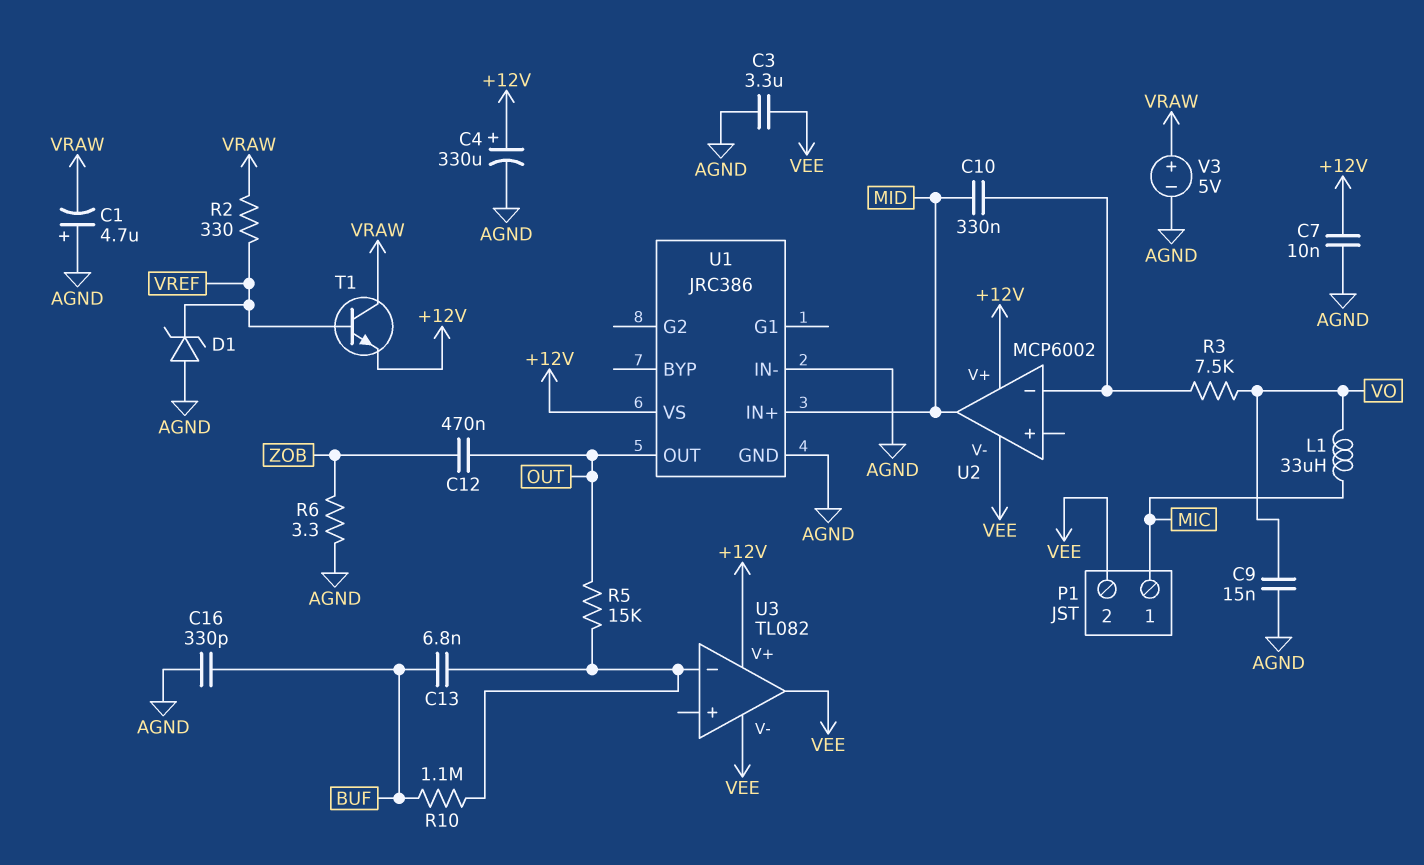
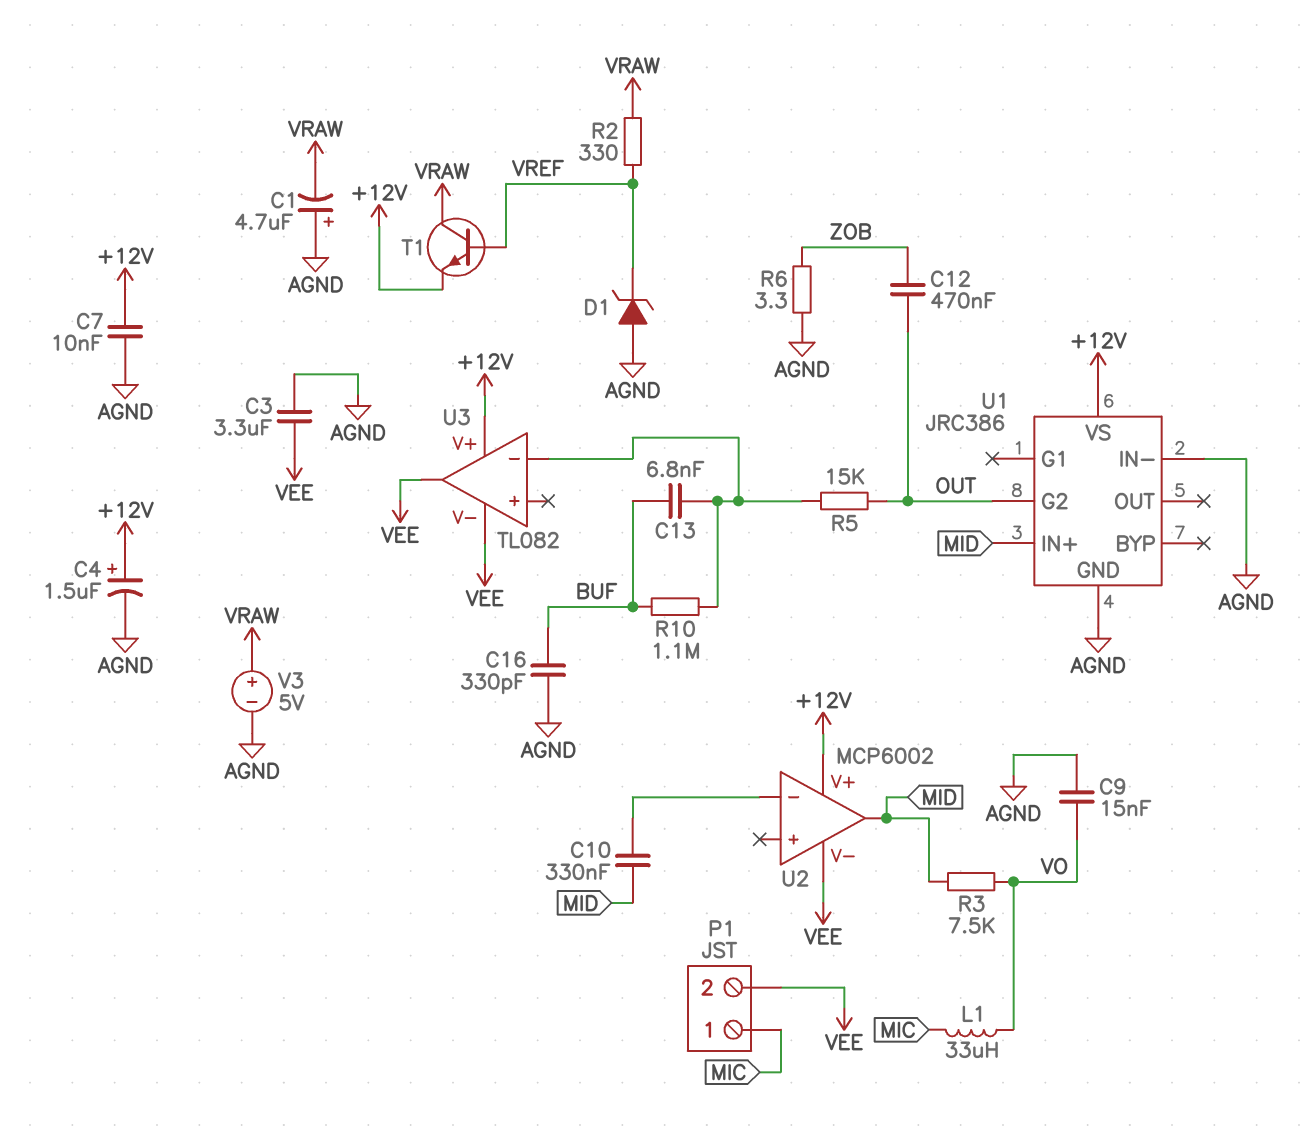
C4: 330uF (plus +12V, minus AGND) -> 1.5uF (plus +12V, minus AGND)
R3: 7.5k (U2/in-, VO) -> 7.5k (MID, VO)
U1 pin G2: none -> OUT
U1 pin OUT: OUT -> none

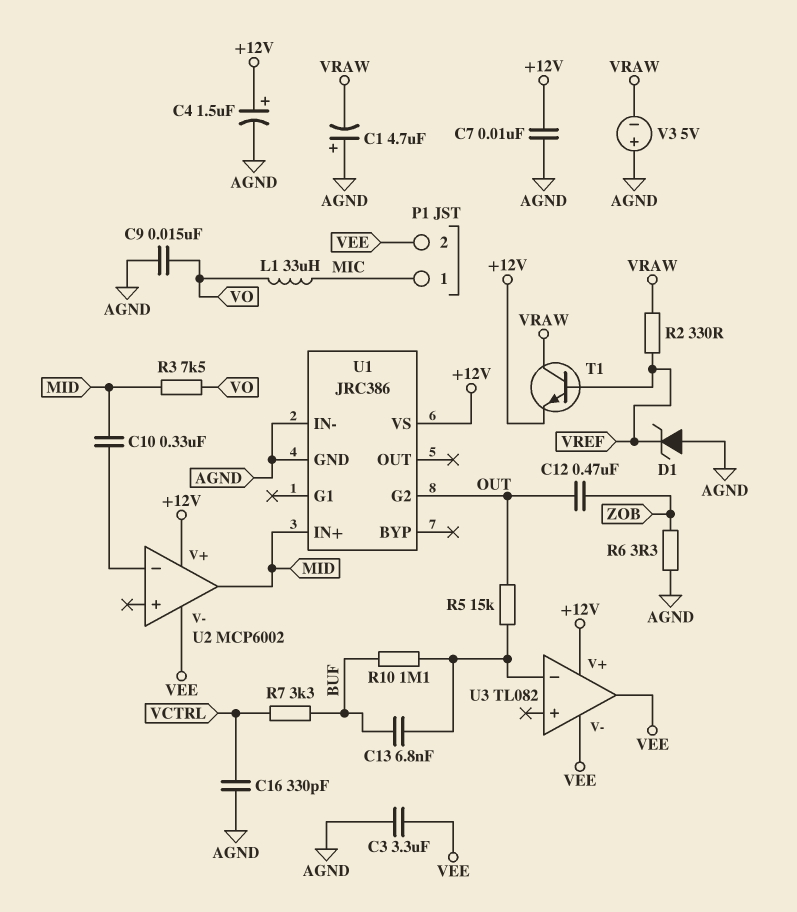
C16: 330pF (AGND, BUF) -> 330pF (AGND, VCTRL)
R7: none -> 3.3k (BUF, VCTRL)
V3: 5V (plus VRAW, minus AGND) -> 5V (plus AGND, minus VRAW)

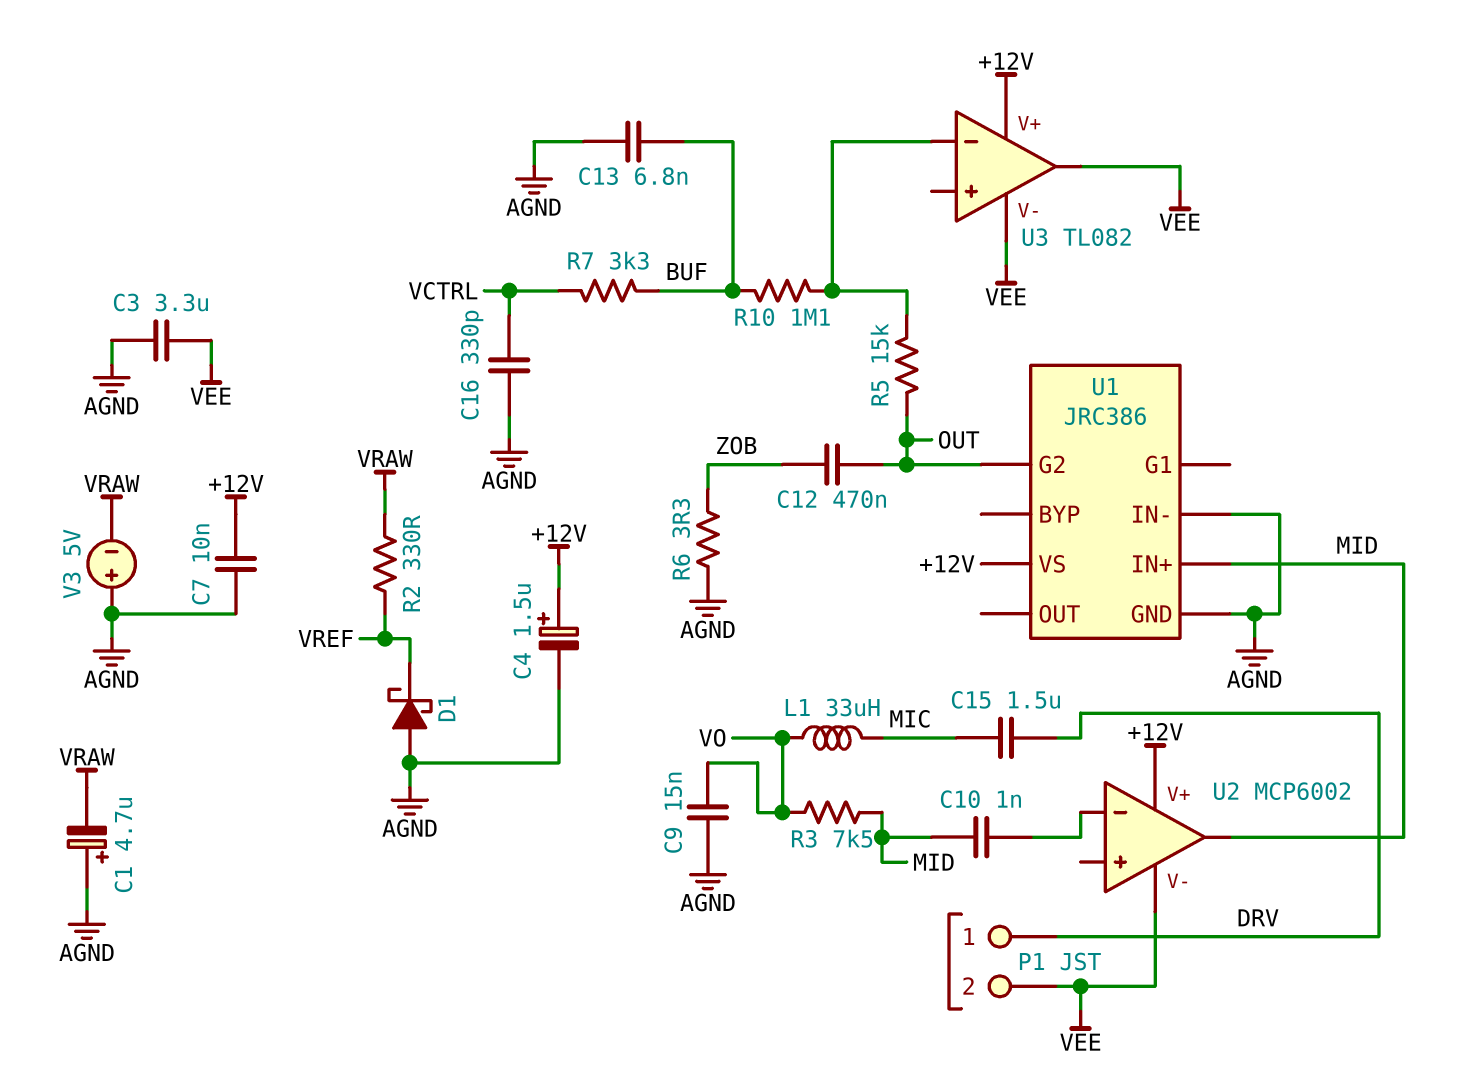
C10: 330nF (MID, U2/in-) -> 1nF (MID, U2/in-)
C13: 6.8nF (BUF, U3/in-) -> 6.8nF (AGND, BUF)
C15: none -> 1.5uF (DRV, MIC)
D1: zener (A AGND, K VREF) -> schottky (A AGND, K VREF)
P1 pin 1: MIC -> DRV
T1: NPN (B VREF, C VRAW, E +12V) -> none

